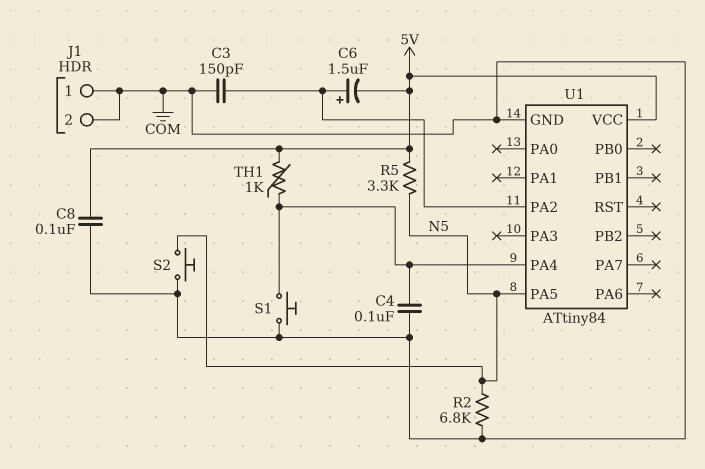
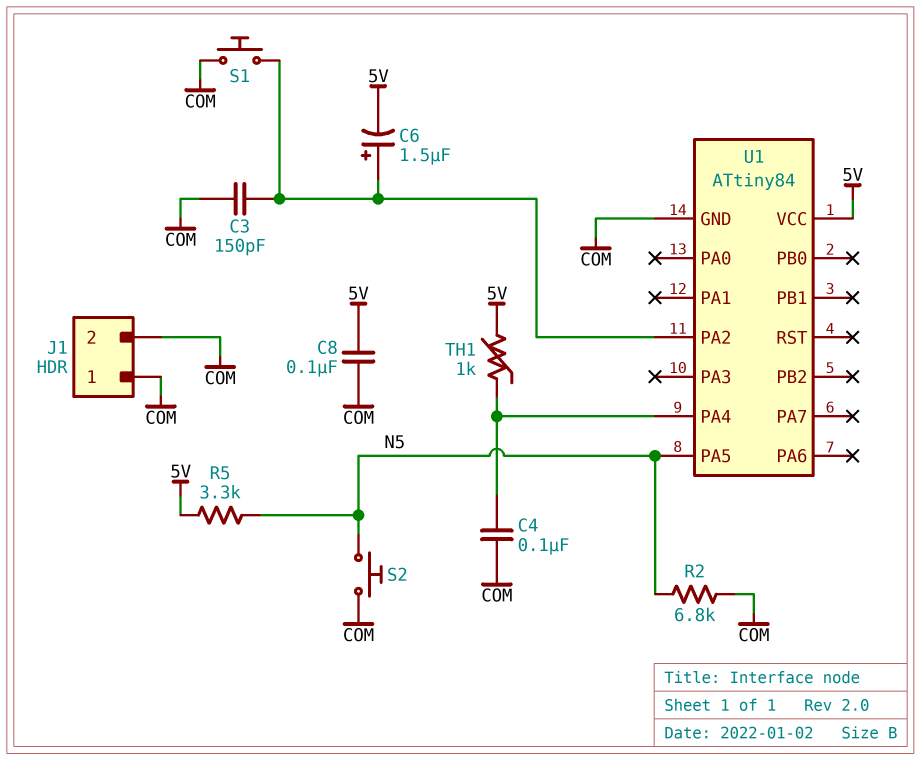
S1: button (COM, U1/PA4) -> button (COM, U1/PA2)

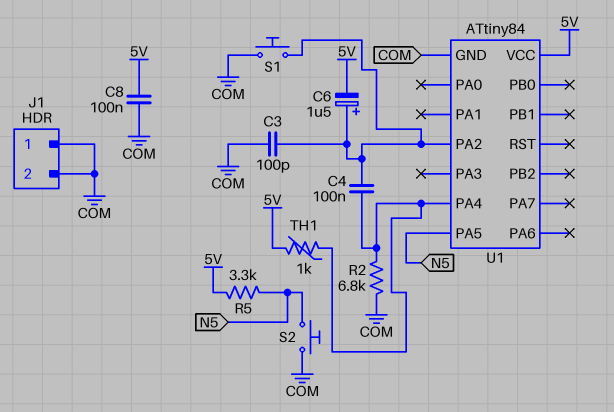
C3: 150pF (COM, U1/PA2) -> 100pF (COM, U1/PA2)
C4: 100nF (COM, U1/PA4) -> 100nF (U1/PA2, U1/PA4)
R2: 6.8k (COM, N5) -> 6.8k (COM, U1/PA4)

